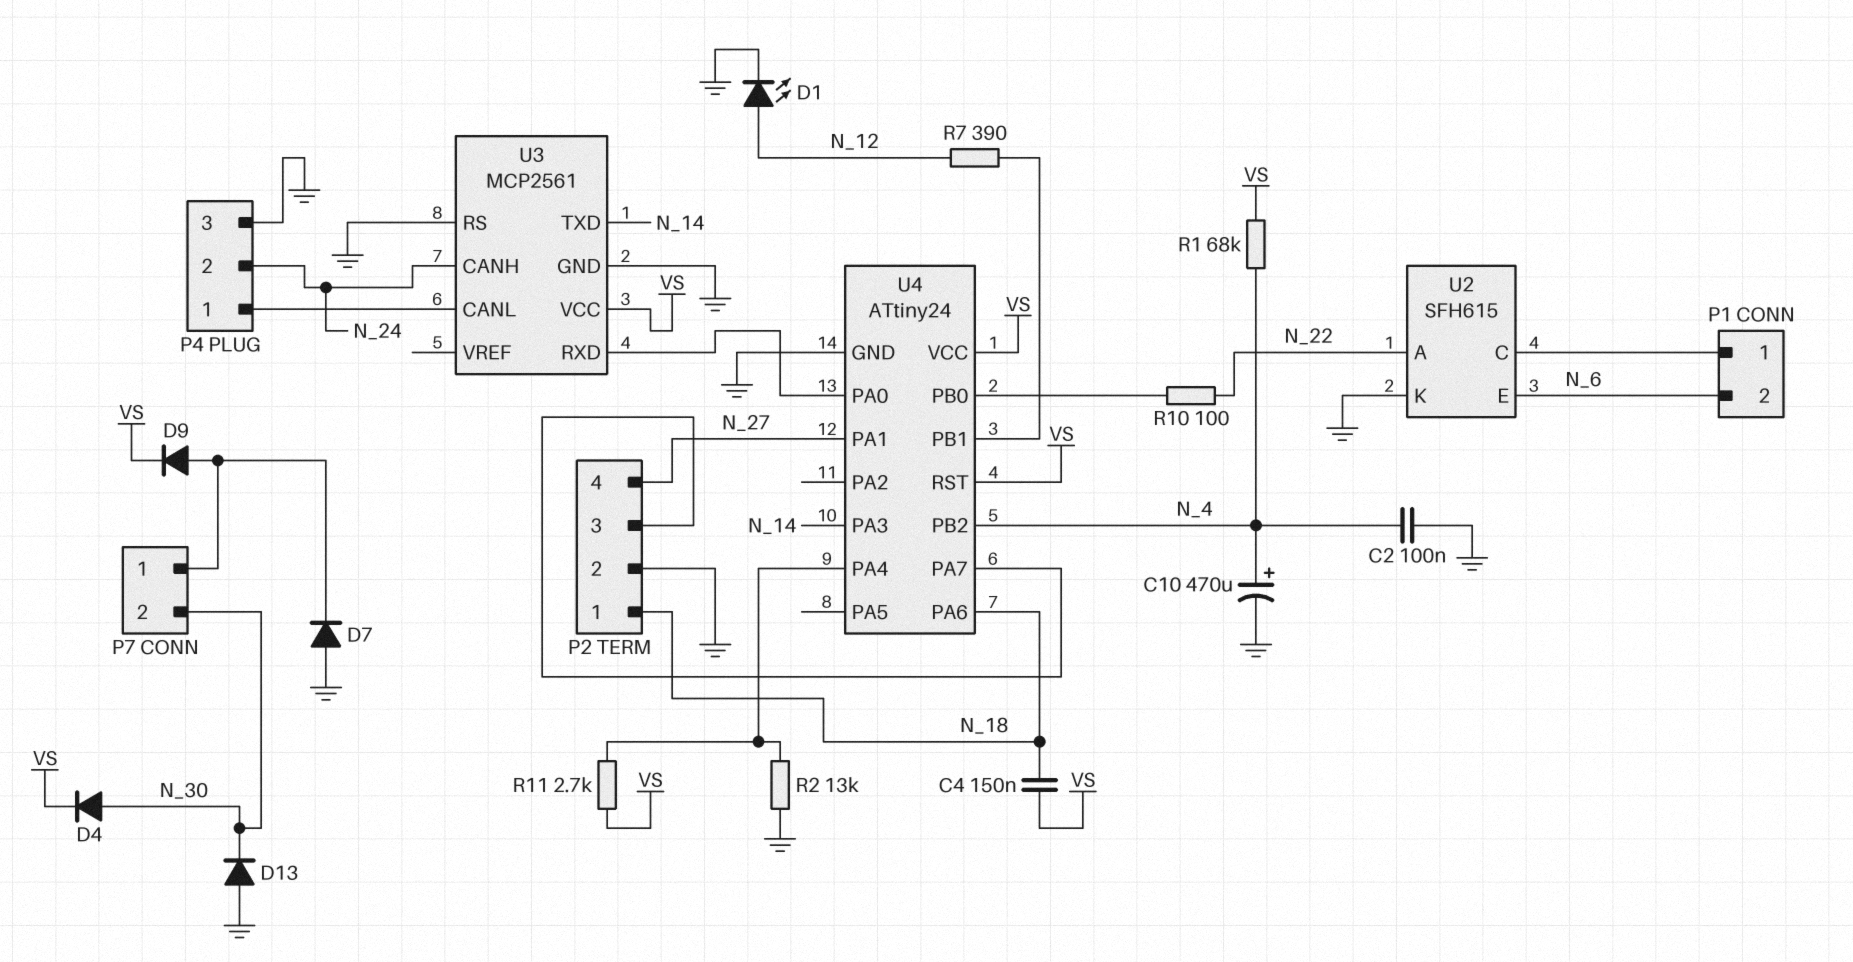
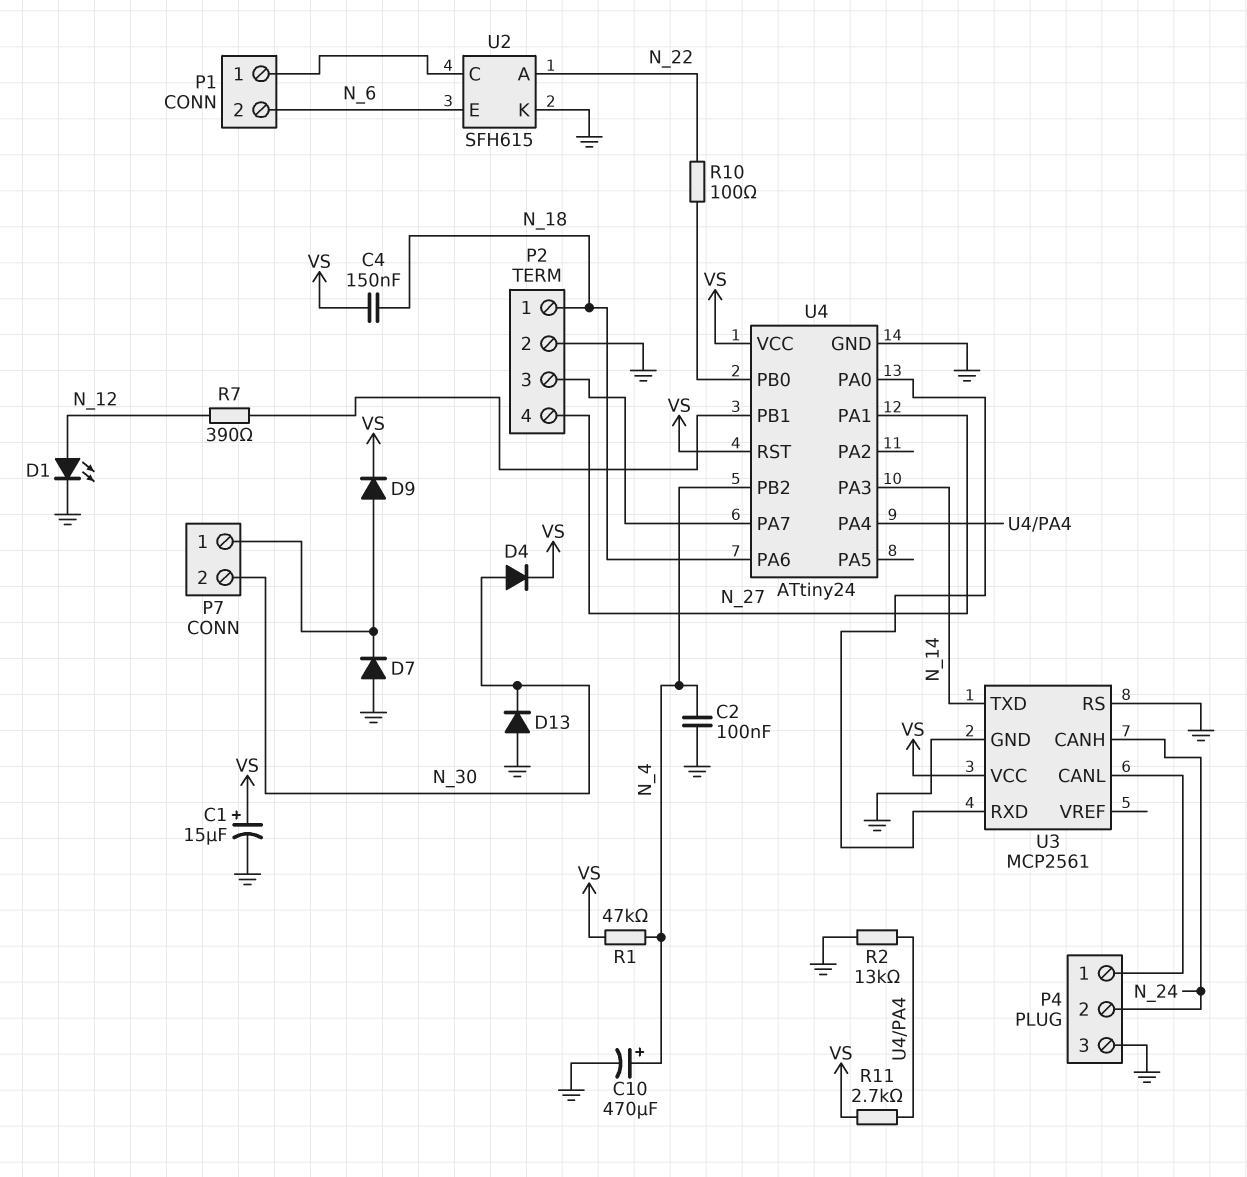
C1: none -> 15uF (plus VS, minus GND)
R1: 68k (N_4, VS) -> 47k (N_4, VS)

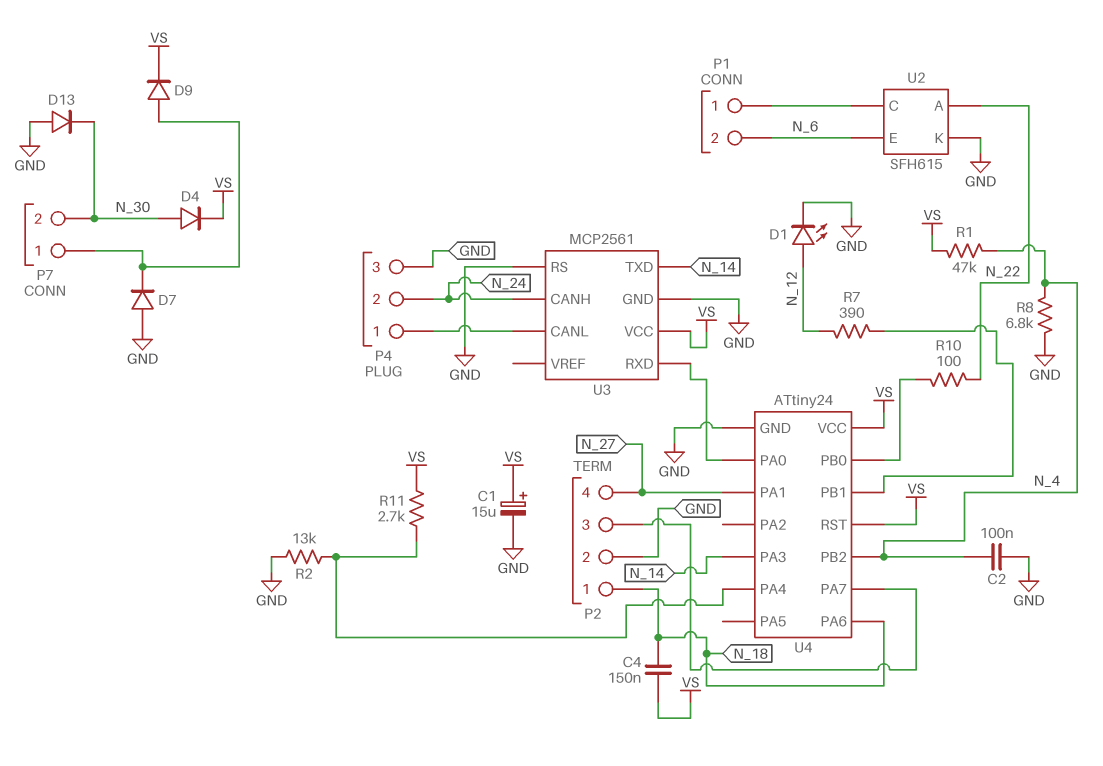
C10: 470uF (plus N_4, minus GND) -> none
R8: none -> 6.8k (GND, N_4)

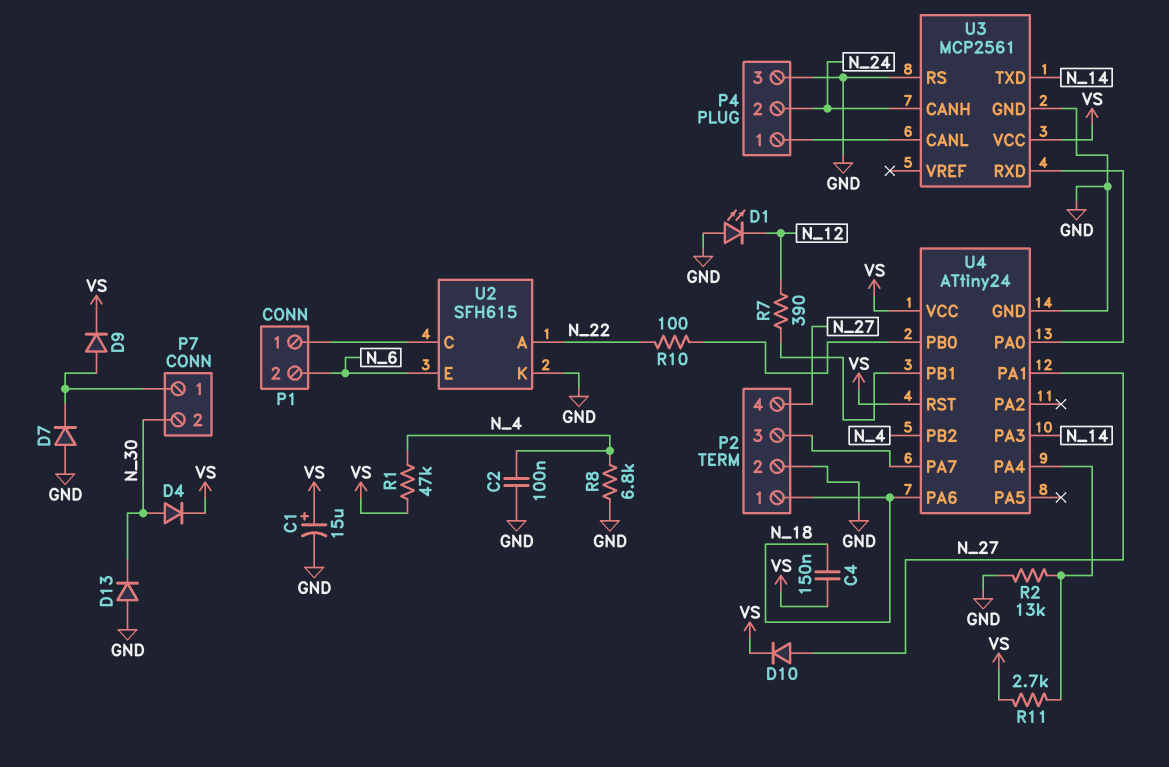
D1: LED (A N_12, K GND) -> LED (A GND, K N_12)
D10: none -> diode (A N_27, K VS)

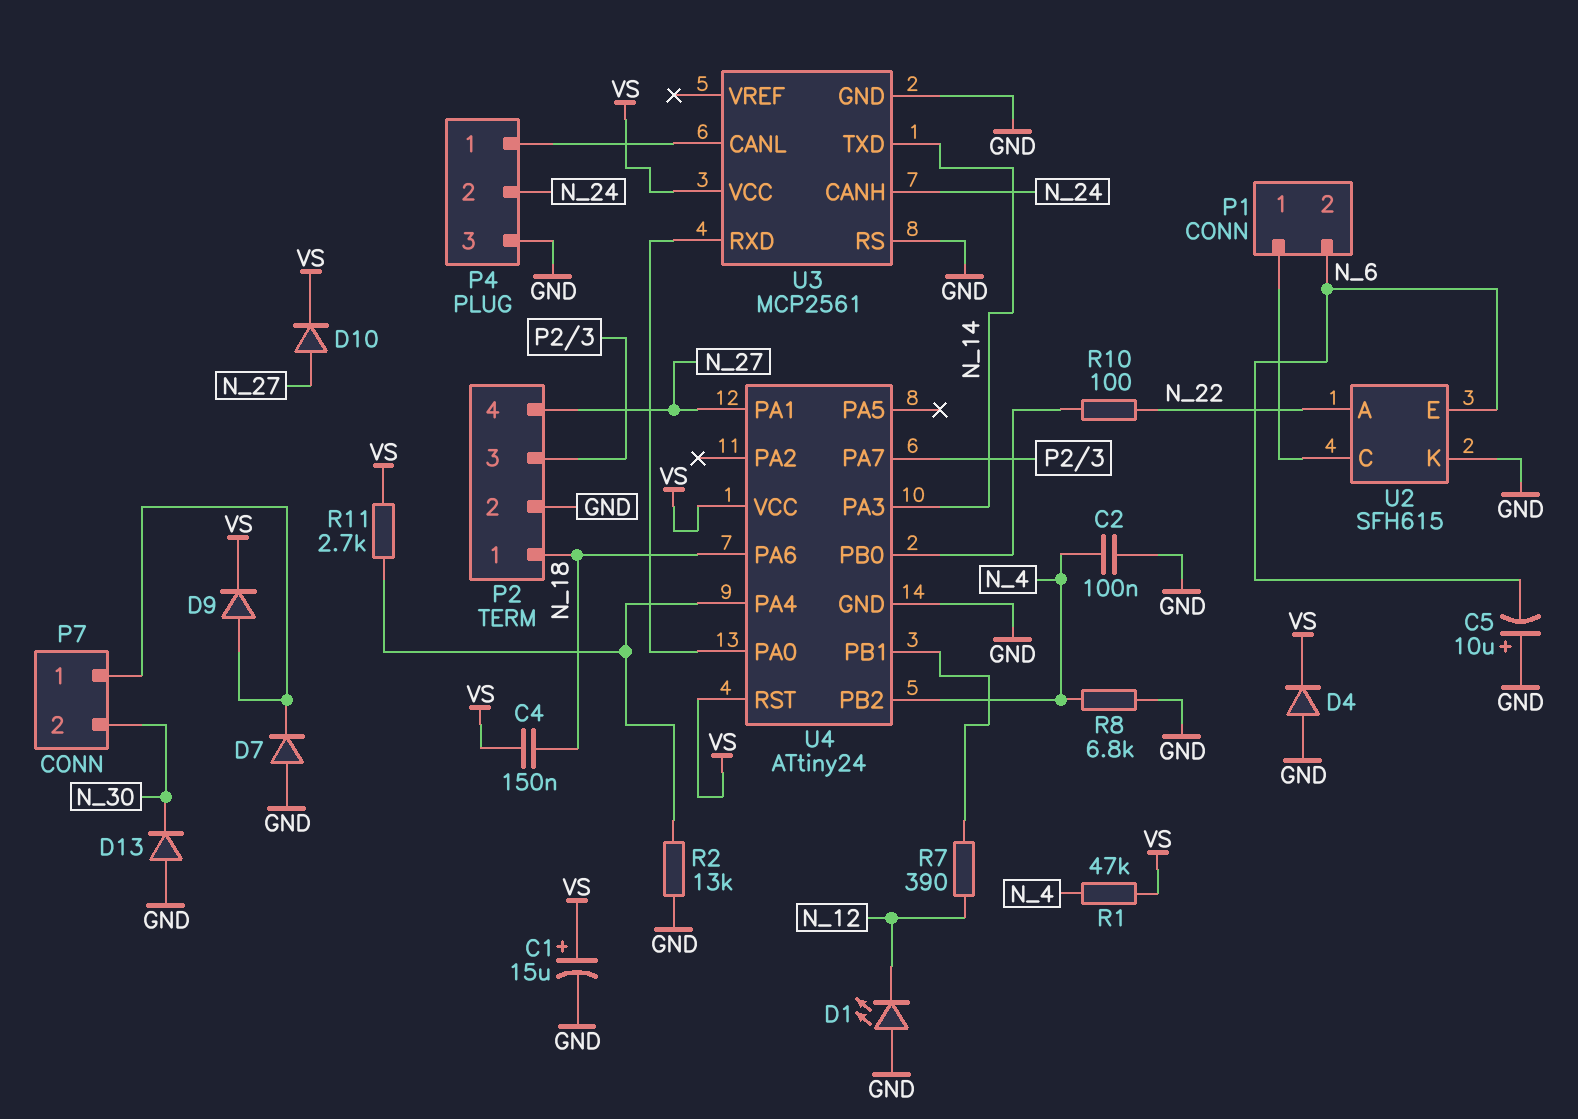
C5: none -> 10uF (plus GND, minus N_6)
D4: diode (A N_30, K VS) -> diode (A GND, K VS)

